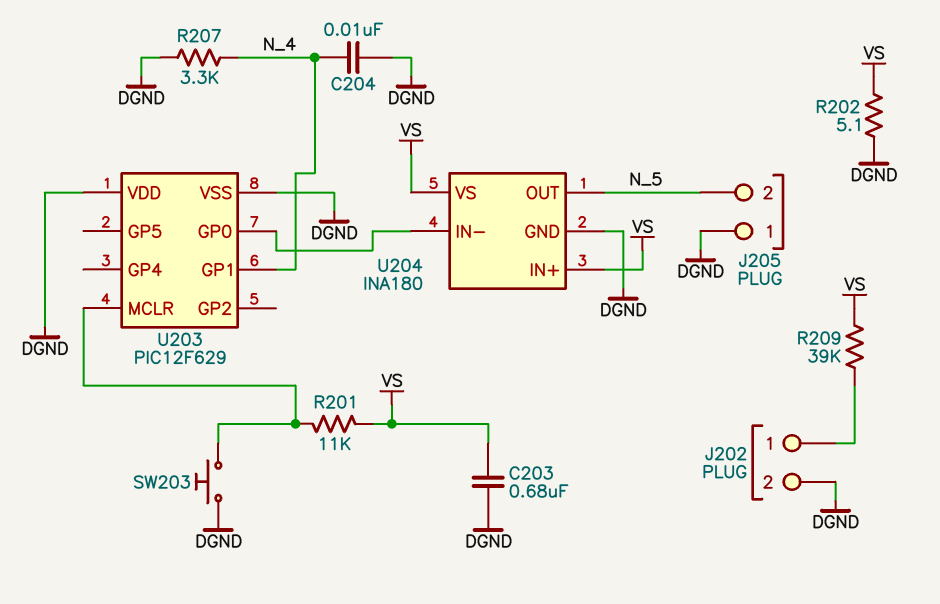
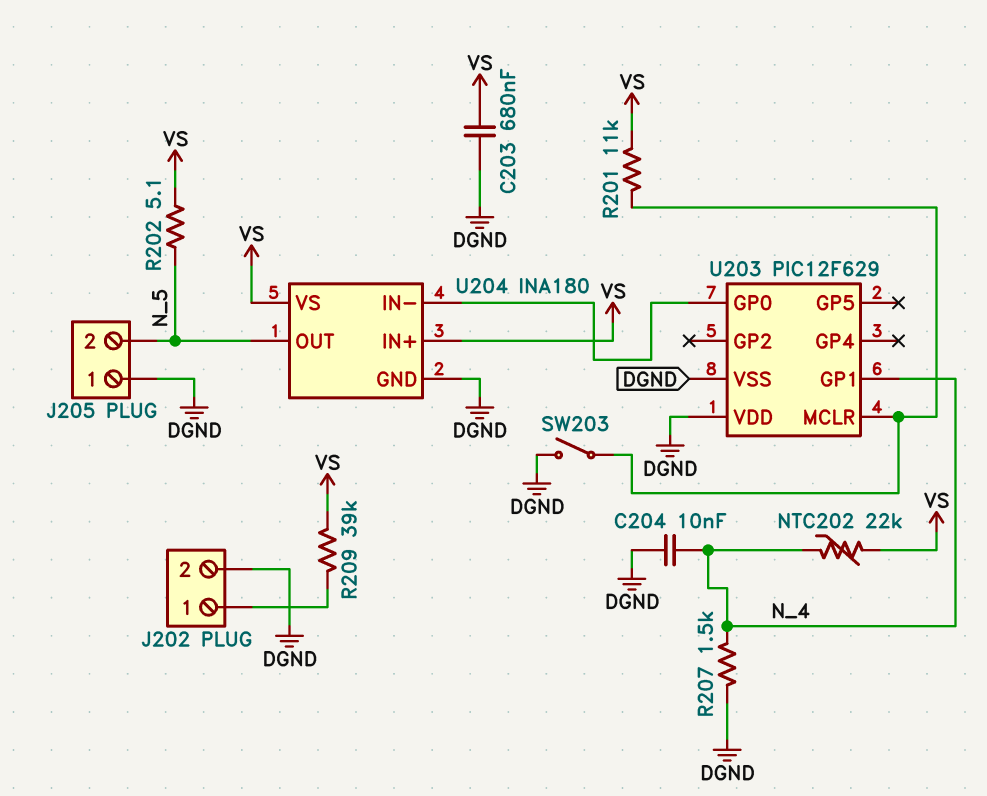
NTC202: none -> 22k (N_4, VS)
R202: 5.1 (DGND, VS) -> 5.1 (N_5, VS)
R207: 3.3k (DGND, N_4) -> 1.5k (DGND, N_4)
SW203: button (DGND, U203/MCLR) -> switch (DGND, U203/MCLR)

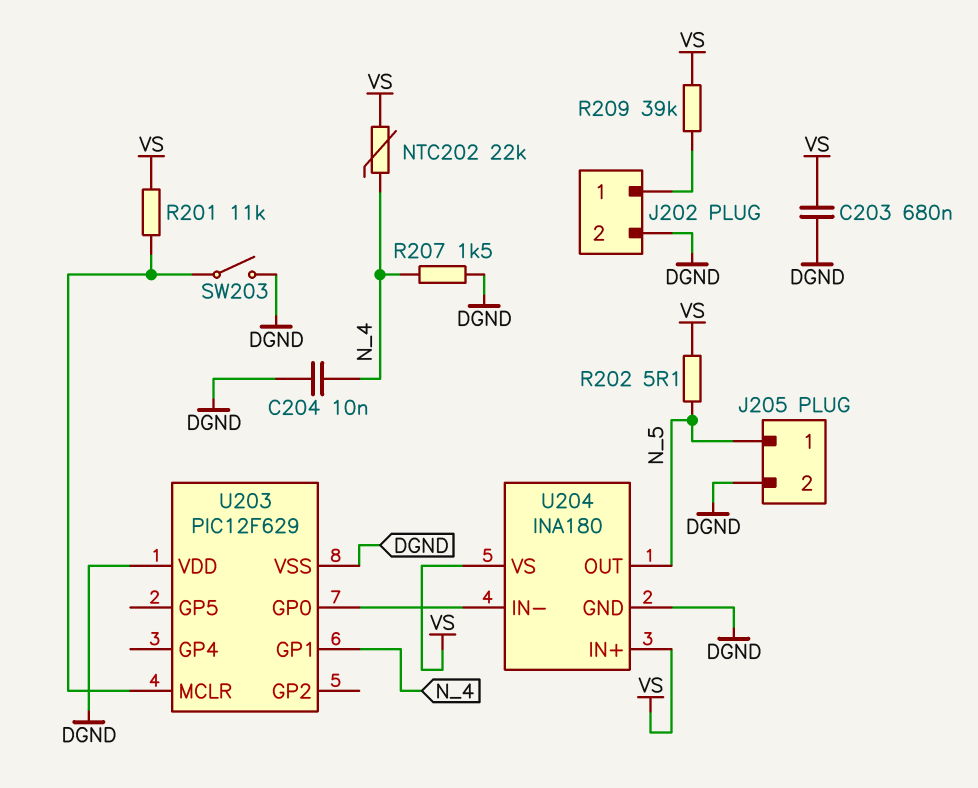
J205 pin 1: DGND -> N_5
J205 pin 2: N_5 -> DGND

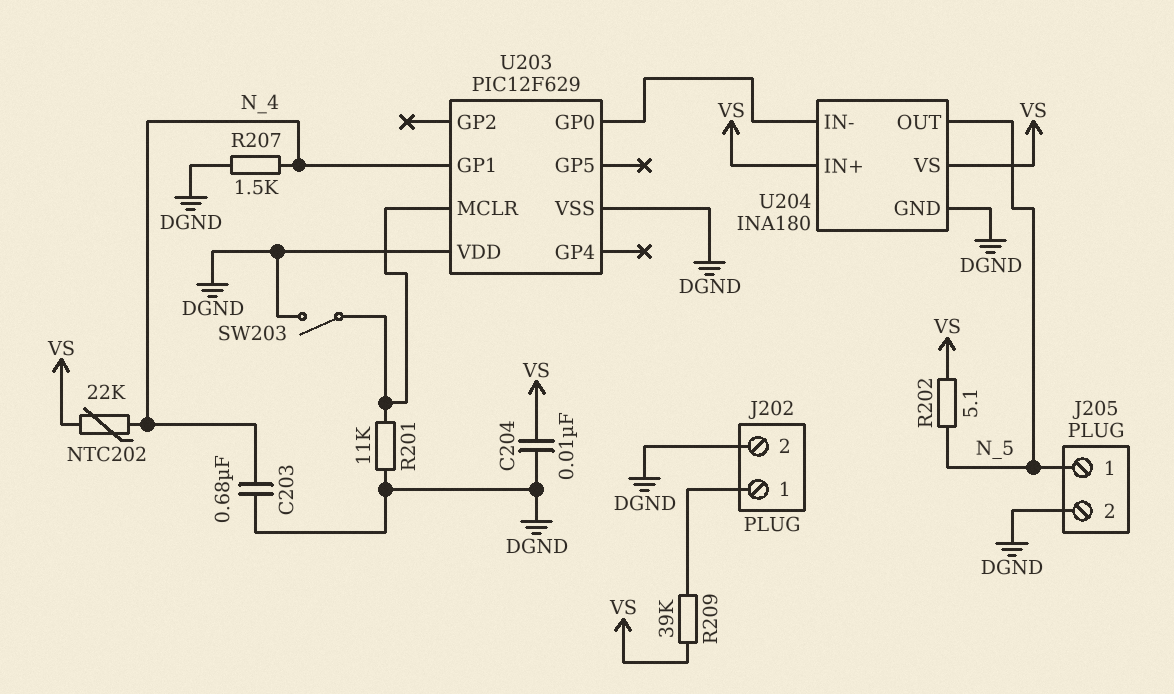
C203: 680nF (DGND, VS) -> 680nF (DGND, N_4)
C204: 10nF (DGND, N_4) -> 10nF (DGND, VS)
R201: 11k (U203/MCLR, VS) -> 11k (DGND, U203/MCLR)

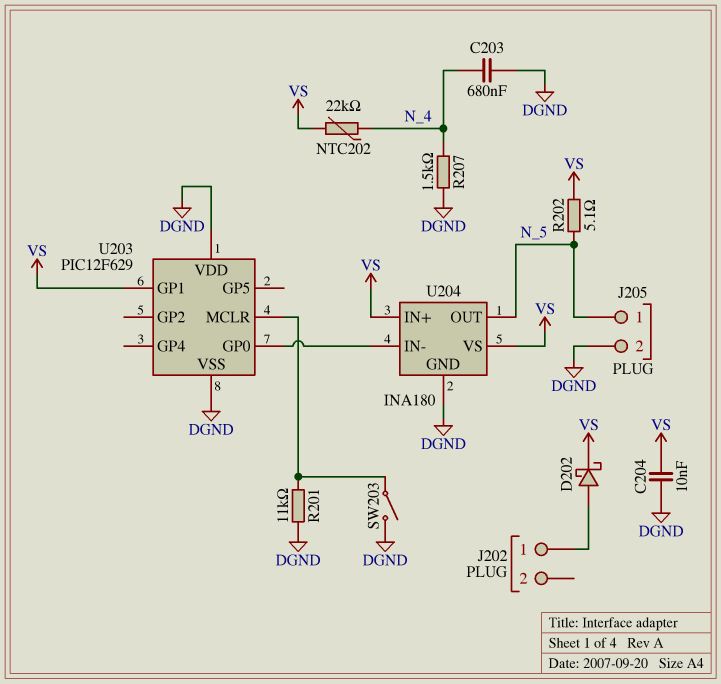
D202: none -> schottky (A J202/1, K VS)
J202 pin 2: DGND -> none
R209: 39k (J202/1, VS) -> none
U203 pin GP1: N_4 -> VS

